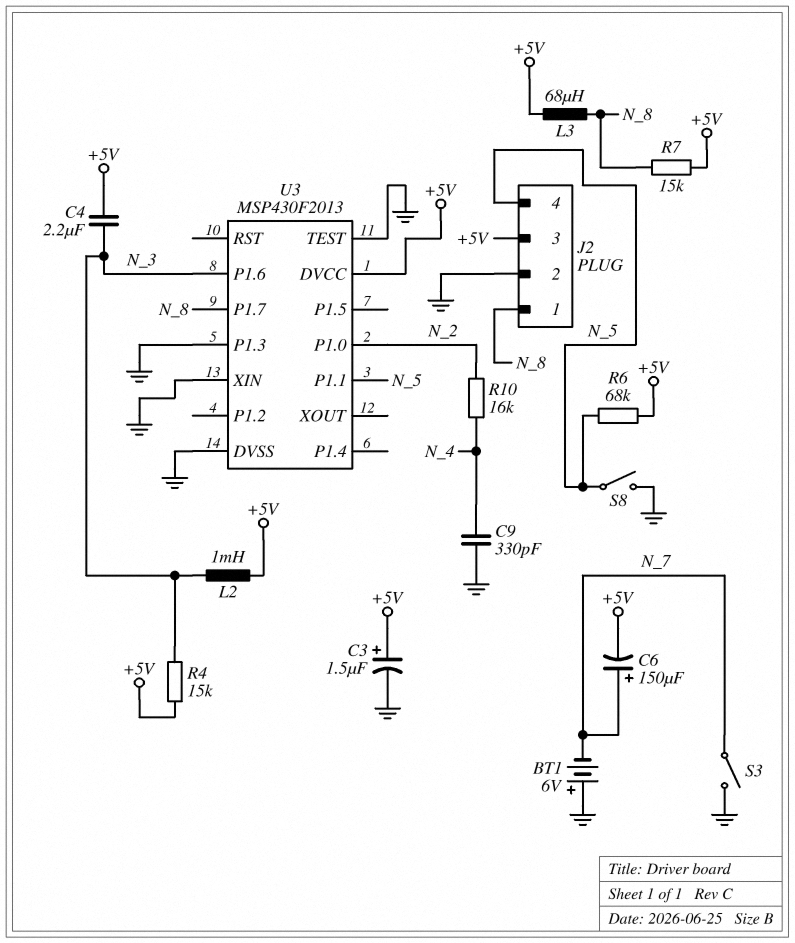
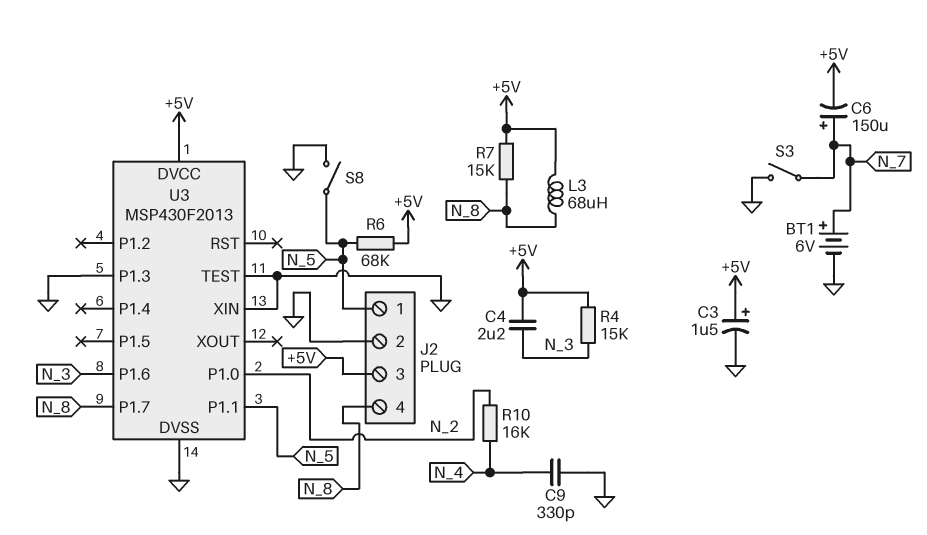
BT1: 6V (plus GND, minus N_7) -> 6V (plus N_7, minus GND)
J2 pin 1: N_8 -> N_5
J2 pin 4: N_5 -> N_8
L2: 1mH (+5V, N_3) -> none

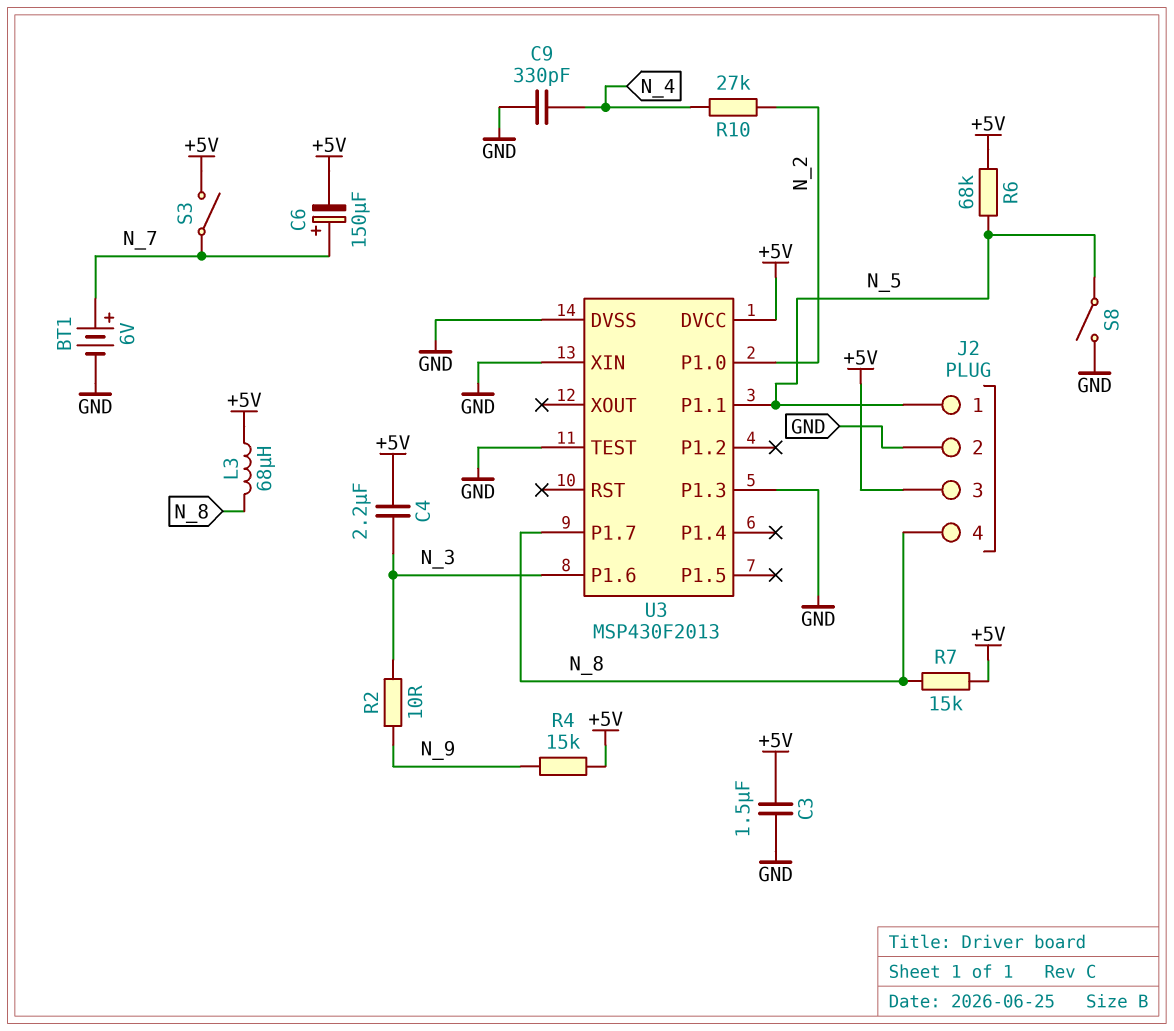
C3: 1.5uF (plus +5V, minus GND) -> 1.5uF (+5V, GND)
R2: none -> 10 (N_3, N_9)
R4: 15k (+5V, N_3) -> 15k (+5V, N_9)
R10: 16k (N_2, N_4) -> 27k (N_2, N_4)
S3: switch (GND, N_7) -> switch (+5V, N_7)

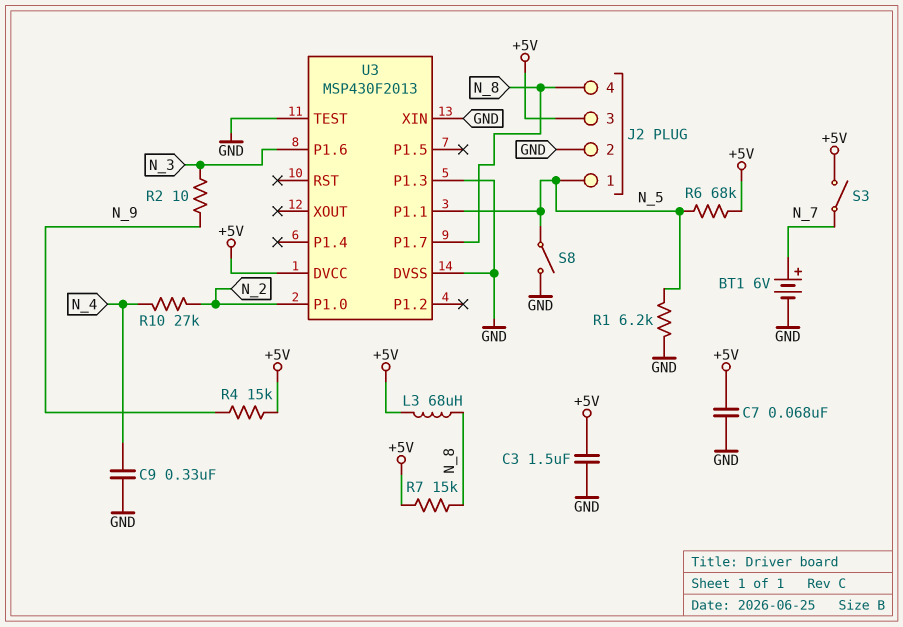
C4: 2.2uF (+5V, N_3) -> none
C6: 150uF (plus N_7, minus +5V) -> none
C7: none -> 68nF (+5V, GND)
C9: 330pF (GND, N_4) -> 330nF (GND, N_4)
R1: none -> 6.2k (GND, N_5)

